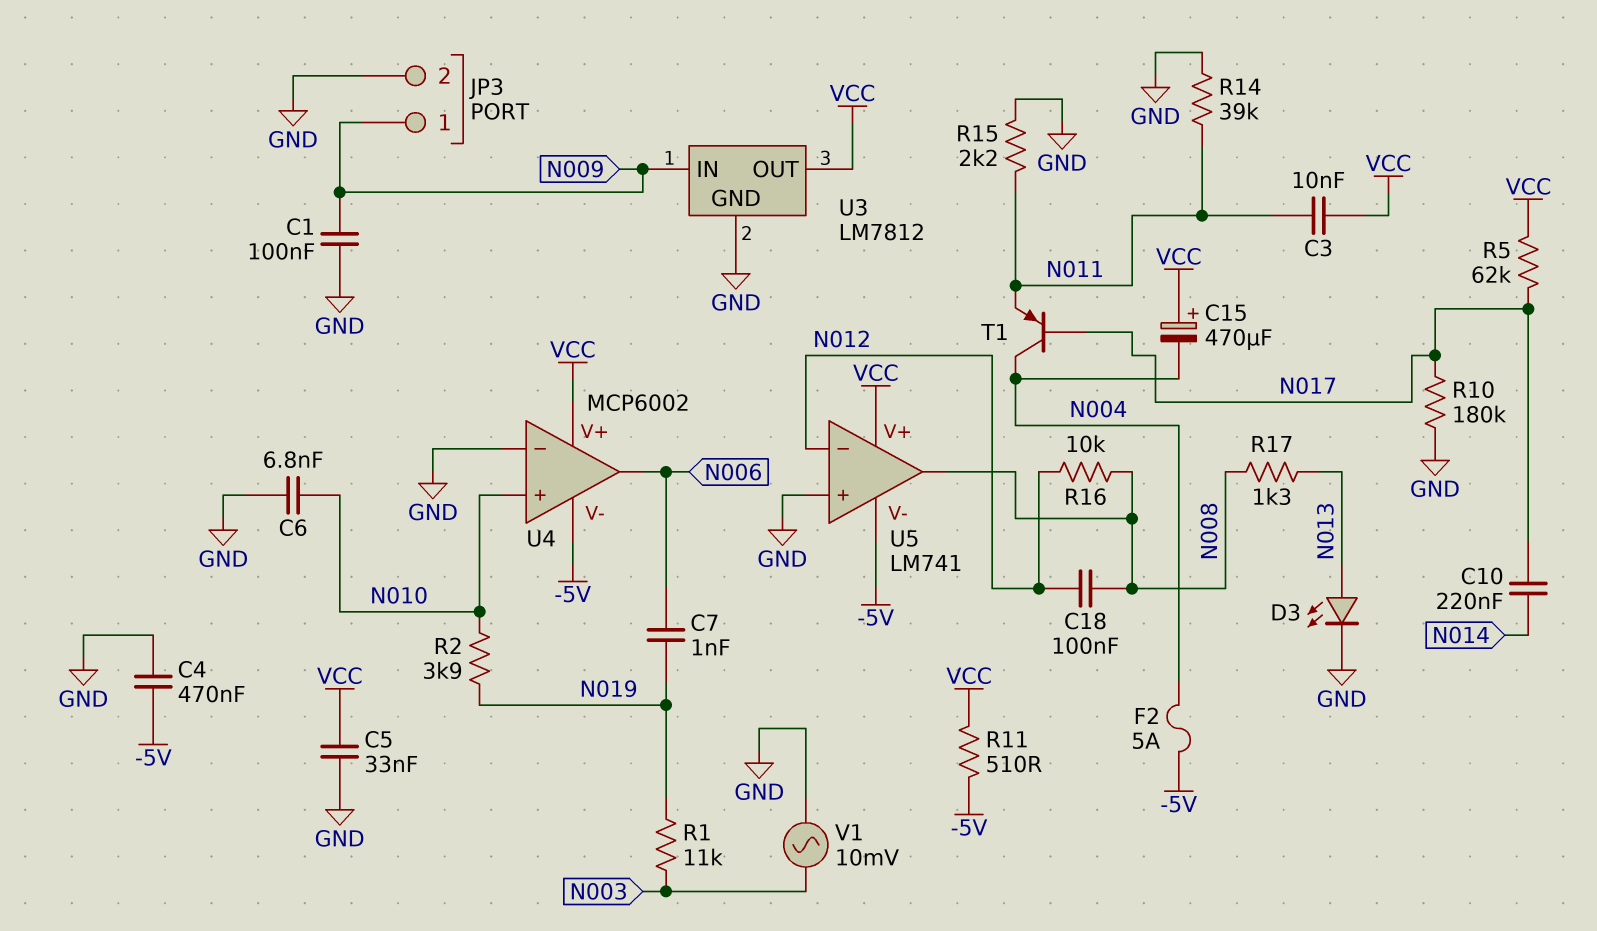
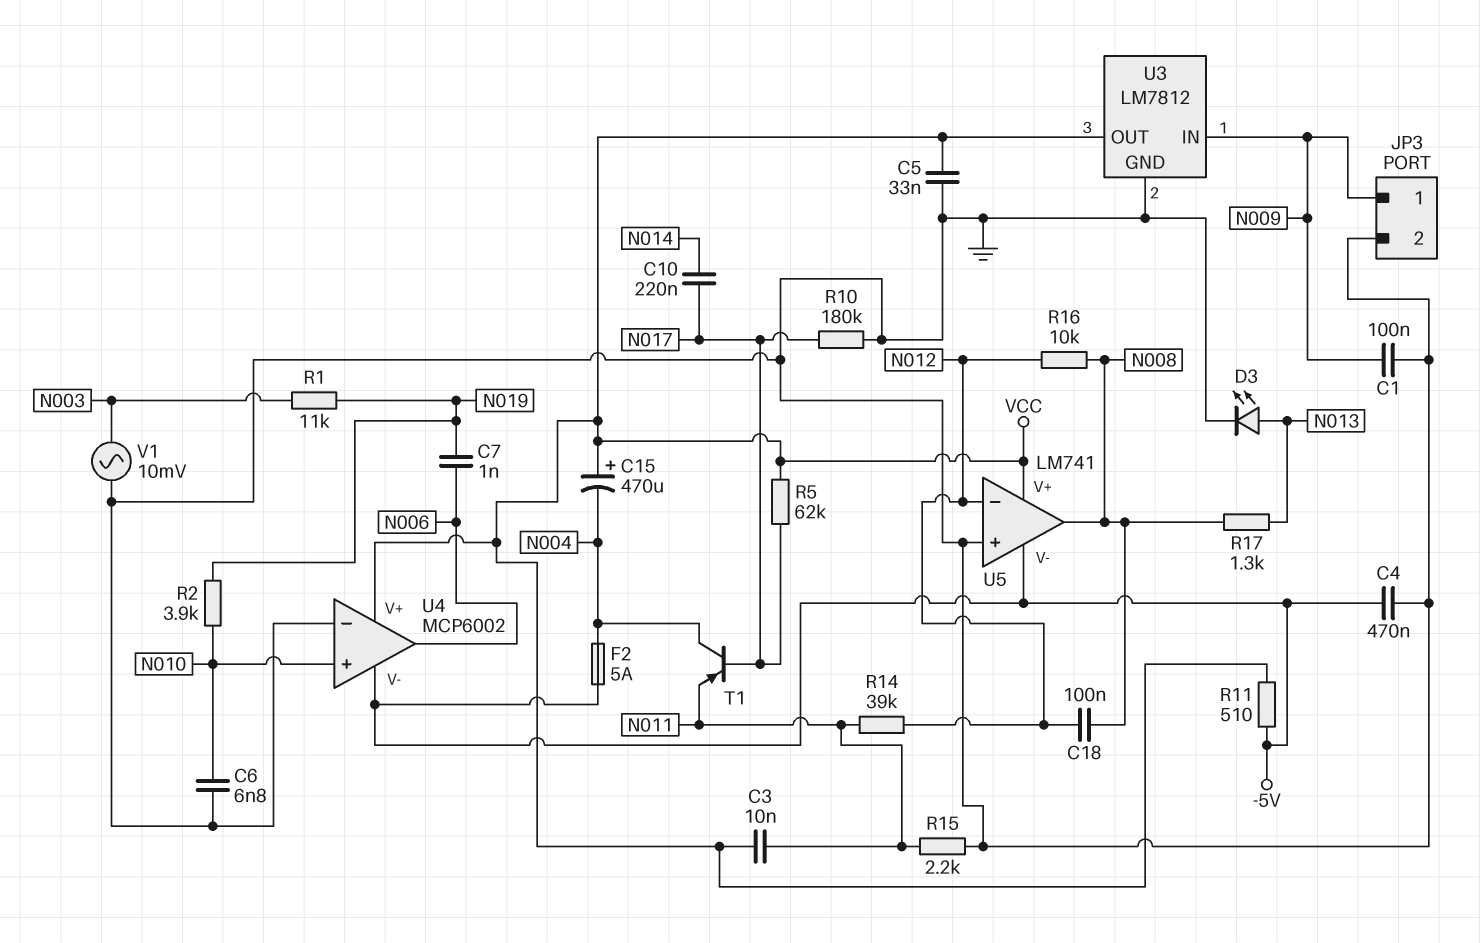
R14: 39k (GND, N011) -> 39k (N011, N012)

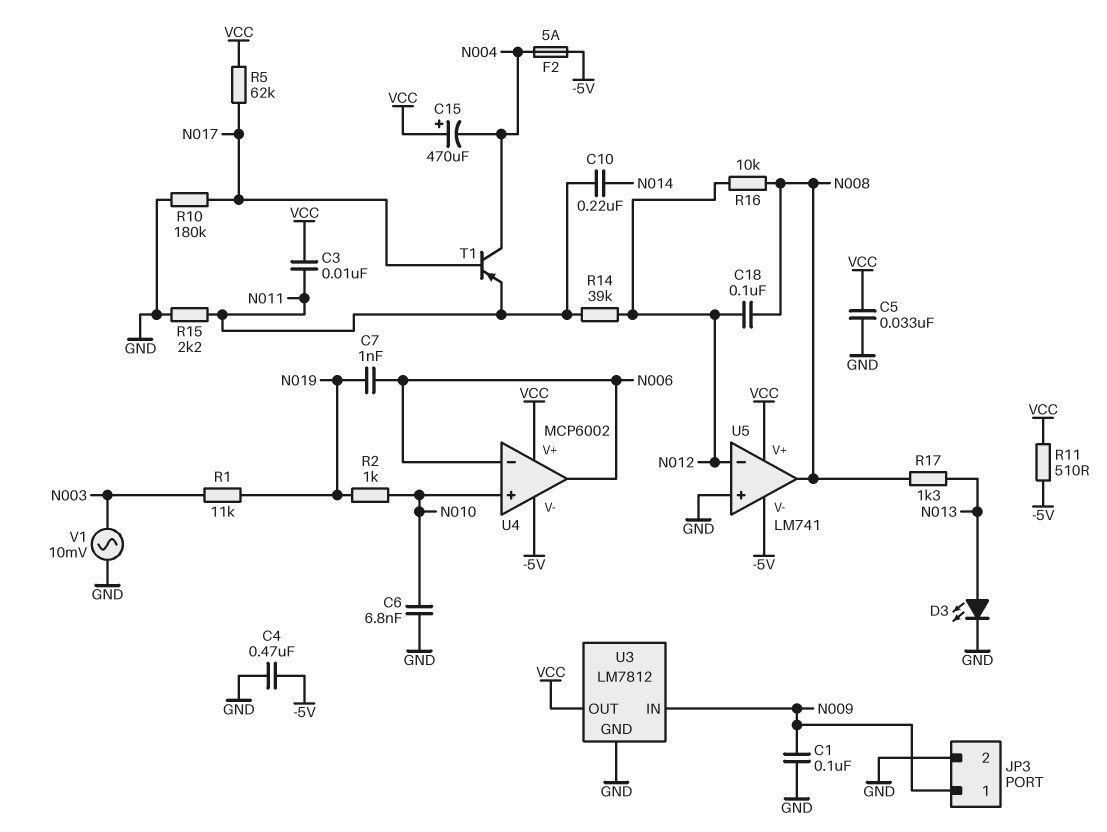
C10: 220nF (N014, N017) -> 220nF (N011, N014)
R2: 3.9k (N010, N019) -> 1k (N010, N019)
U4 pin in-: GND -> N006

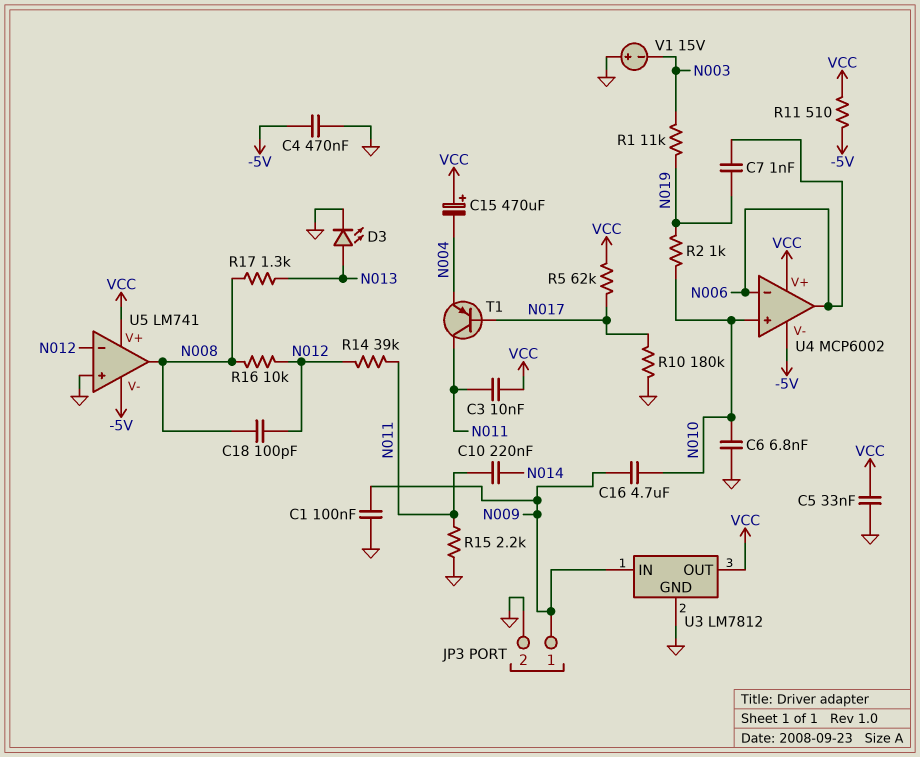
C16: none -> 4.7uF (N009, N010)
C18: 100nF (N008, N012) -> 100pF (N008, N012)
F2: 5A (-5V, N004) -> none
T1: PNP (B N017, C N004, E N011) -> PNP (B N017, C N011, E N004)
V1: AC 10mV (GND, N003) -> 15V (plus GND, minus N003)

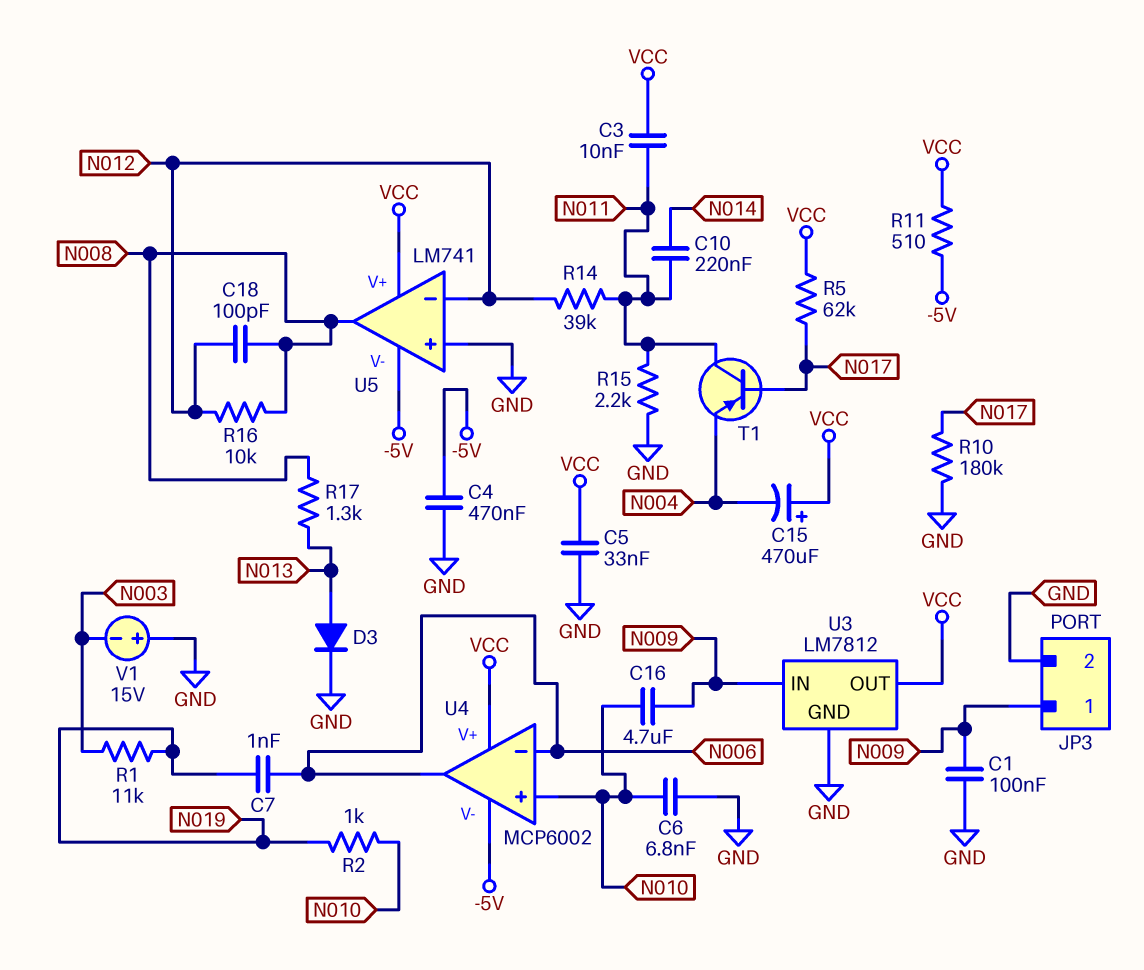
D3: LED (A N013, K GND) -> diode (A N013, K GND)

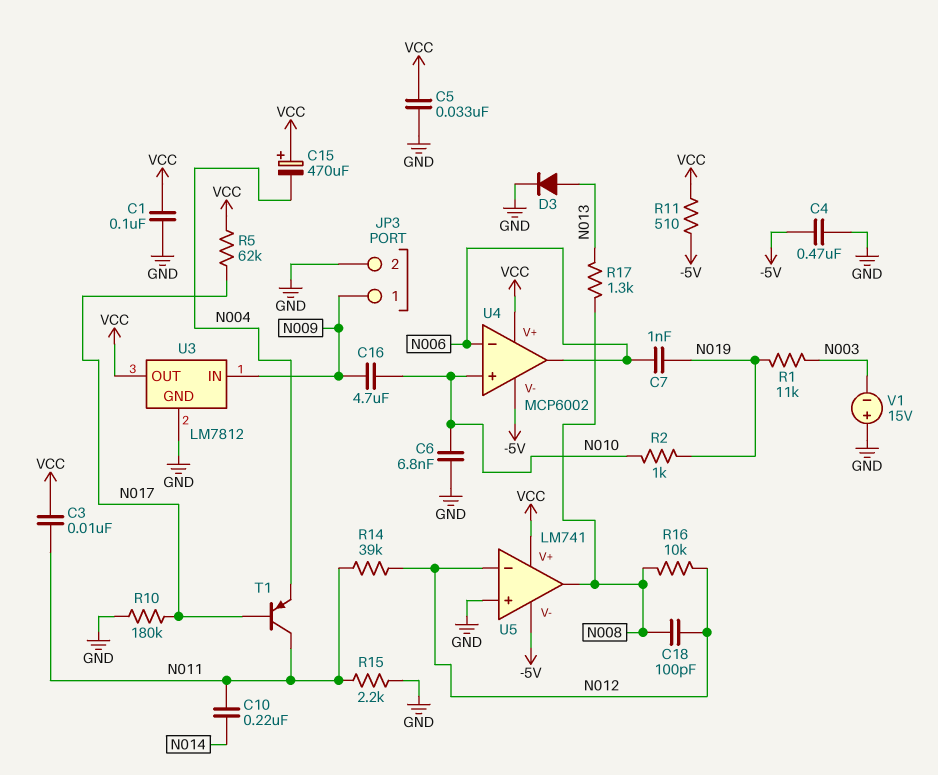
C1: 100nF (GND, N009) -> 100nF (GND, VCC)

